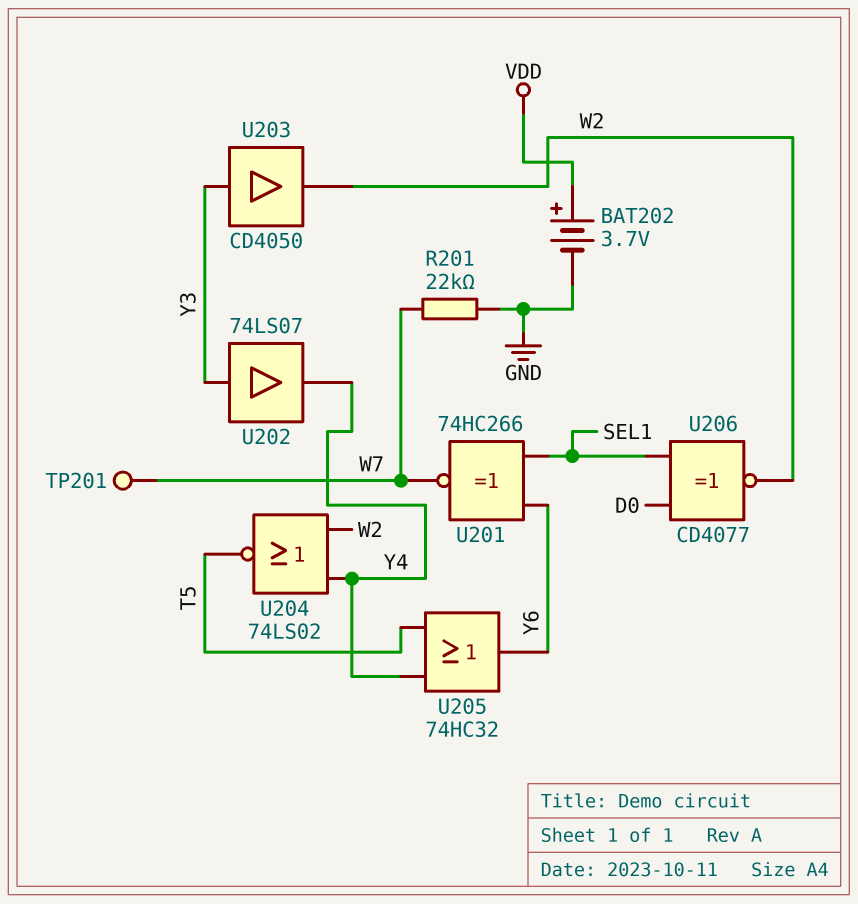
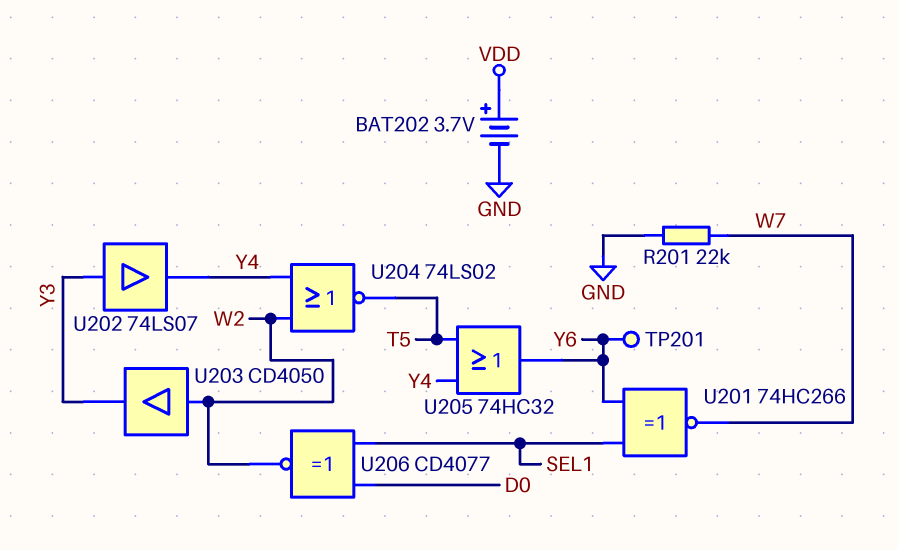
TP201: test point (W7) -> test point (Y6)
U203: buffer CD4050 (in Y3, out W2) -> buffer CD4050 (in W2, out Y3)

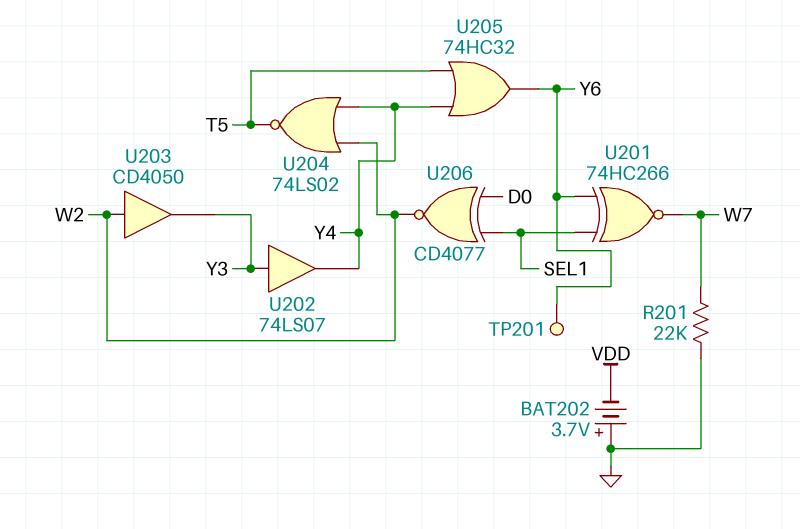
BAT202: 3.7V (plus VDD, minus GND) -> 3.7V (plus GND, minus VDD)

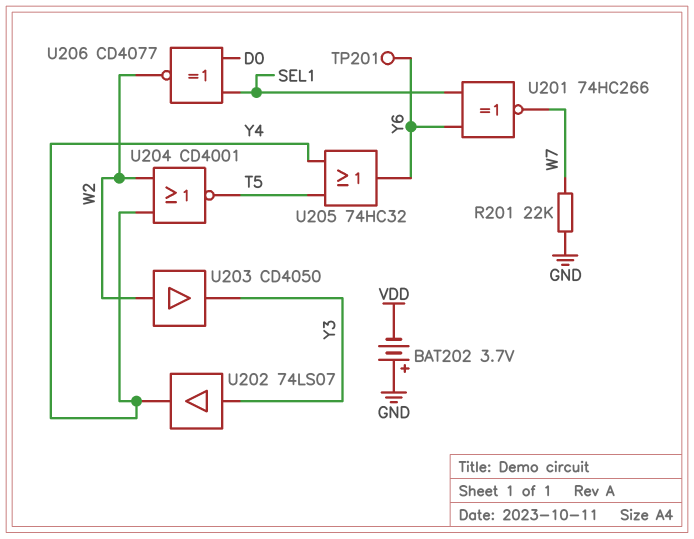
U204: NOR 74LS02 (in W2, in Y4, out T5) -> NOR CD4001 (in W2, in Y4, out T5)

